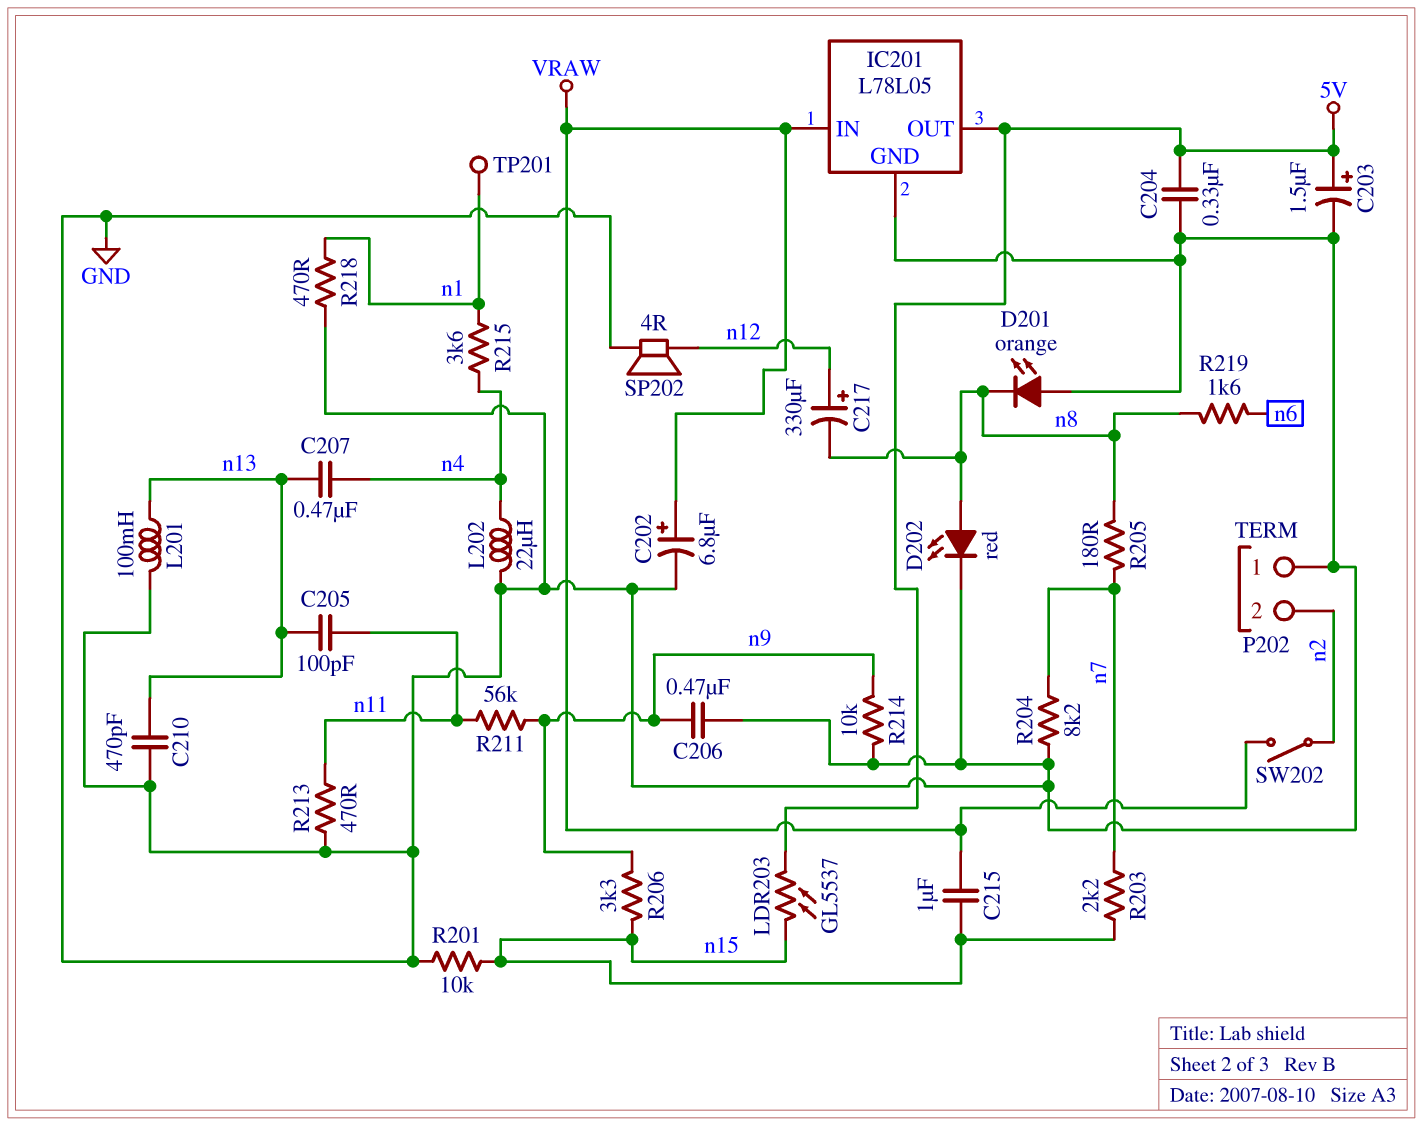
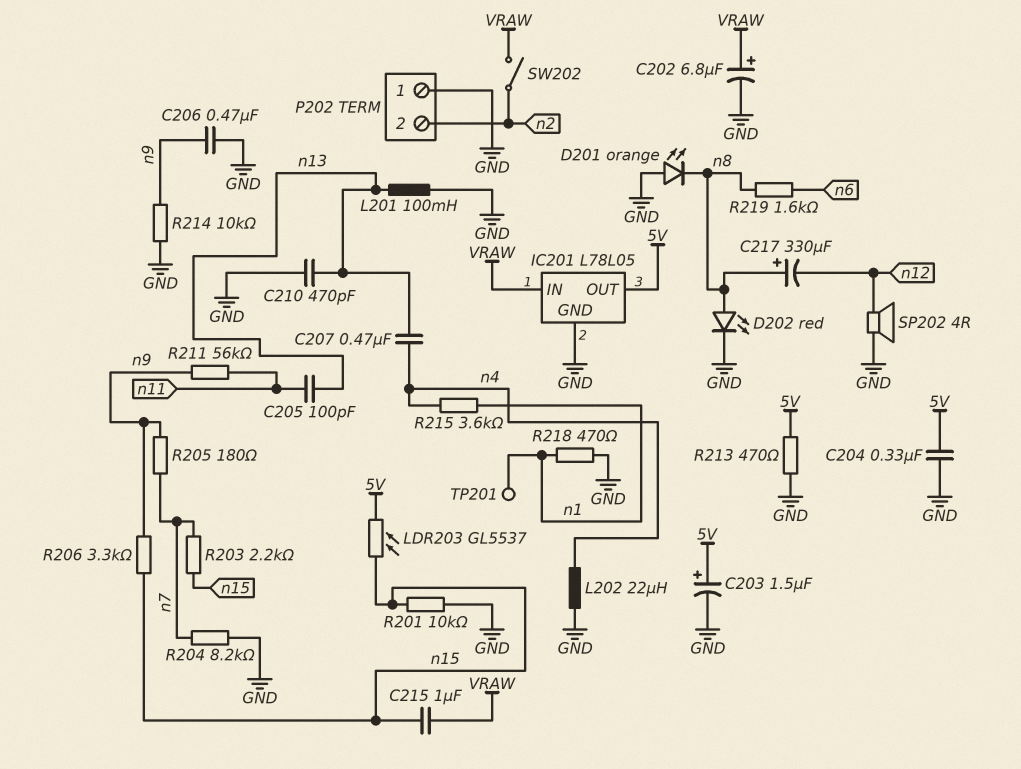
C217: 330uF (plus n12, minus n8) -> 330uF (plus n8, minus n12)
R205: 180 (n7, n8) -> 180 (n7, n9)
R213: 470 (GND, n11) -> 470 (5V, GND)

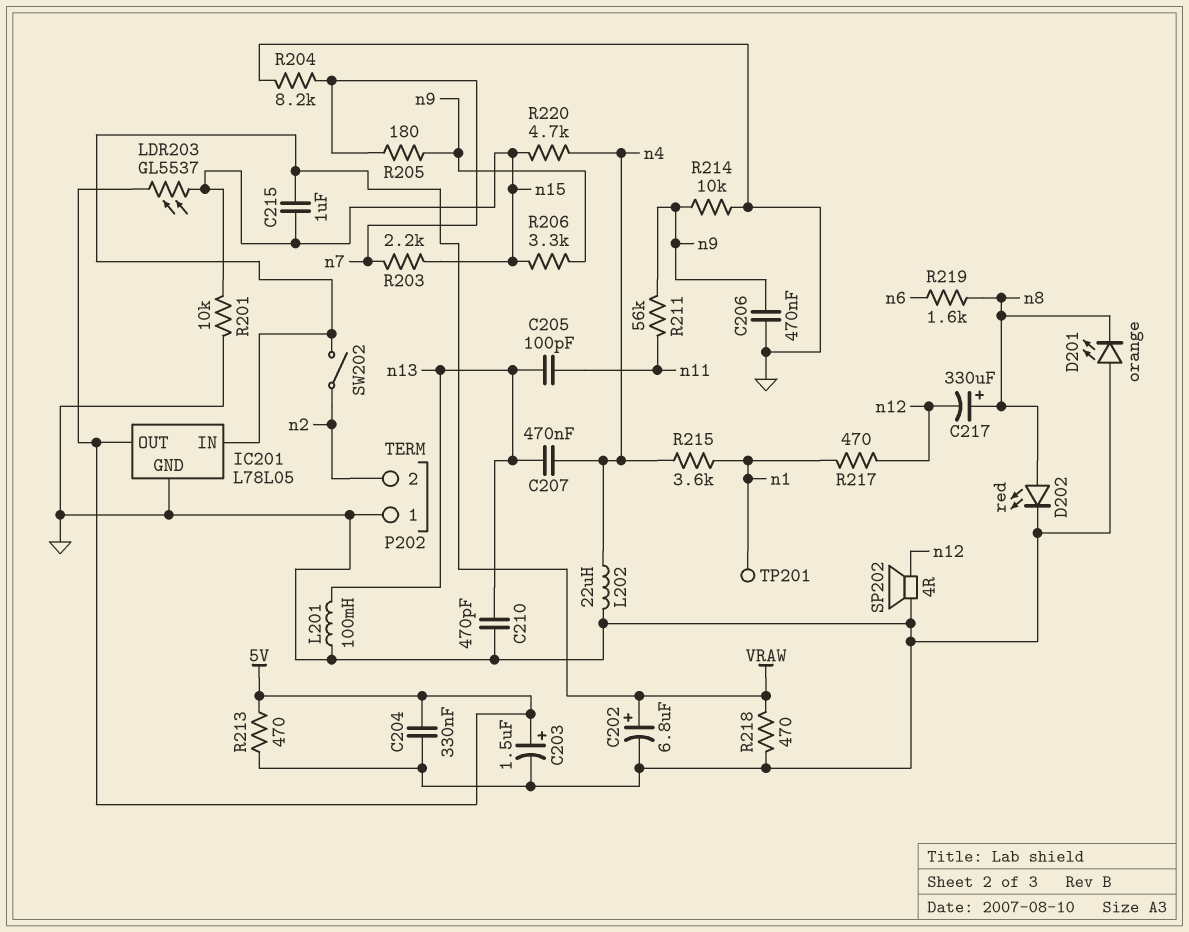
R217: none -> 470 (n1, n12)
R218: 470 (GND, n1) -> 470 (GND, VRAW)
R220: none -> 4.7k (n4, n15)

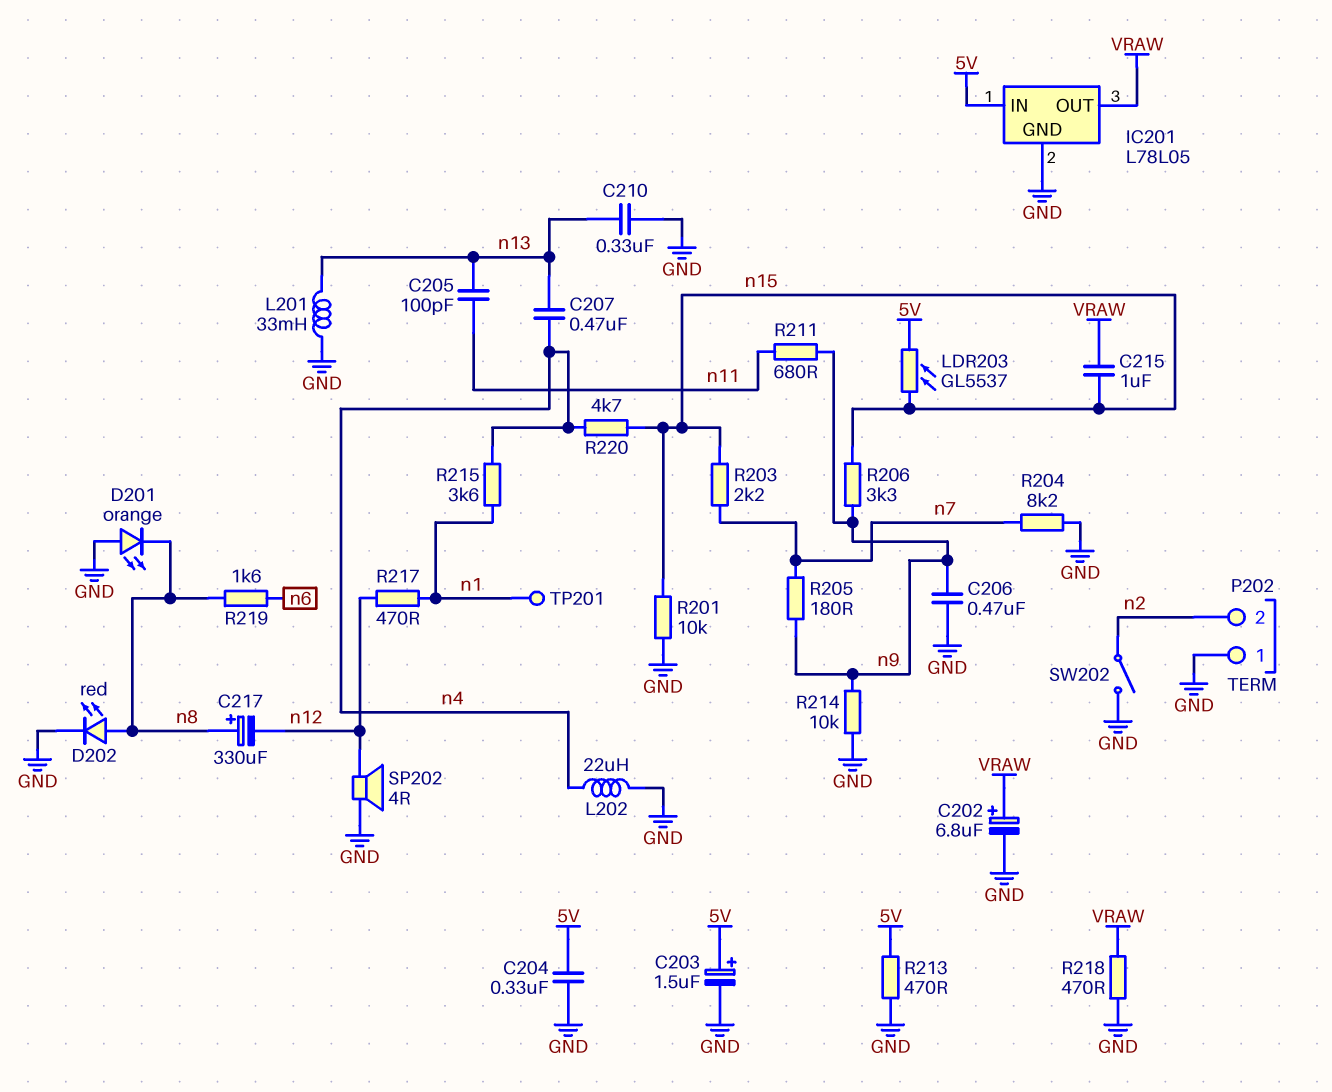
C210: 470pF (GND, n13) -> 330nF (GND, n13)
IC201 pin IN: VRAW -> 5V
IC201 pin OUT: 5V -> VRAW
L201: 100mH (GND, n13) -> 33mH (GND, n13)
R211: 56k (n9, n11) -> 680 (n9, n11)
SW202: switch (VRAW, n2) -> switch (GND, n2)

